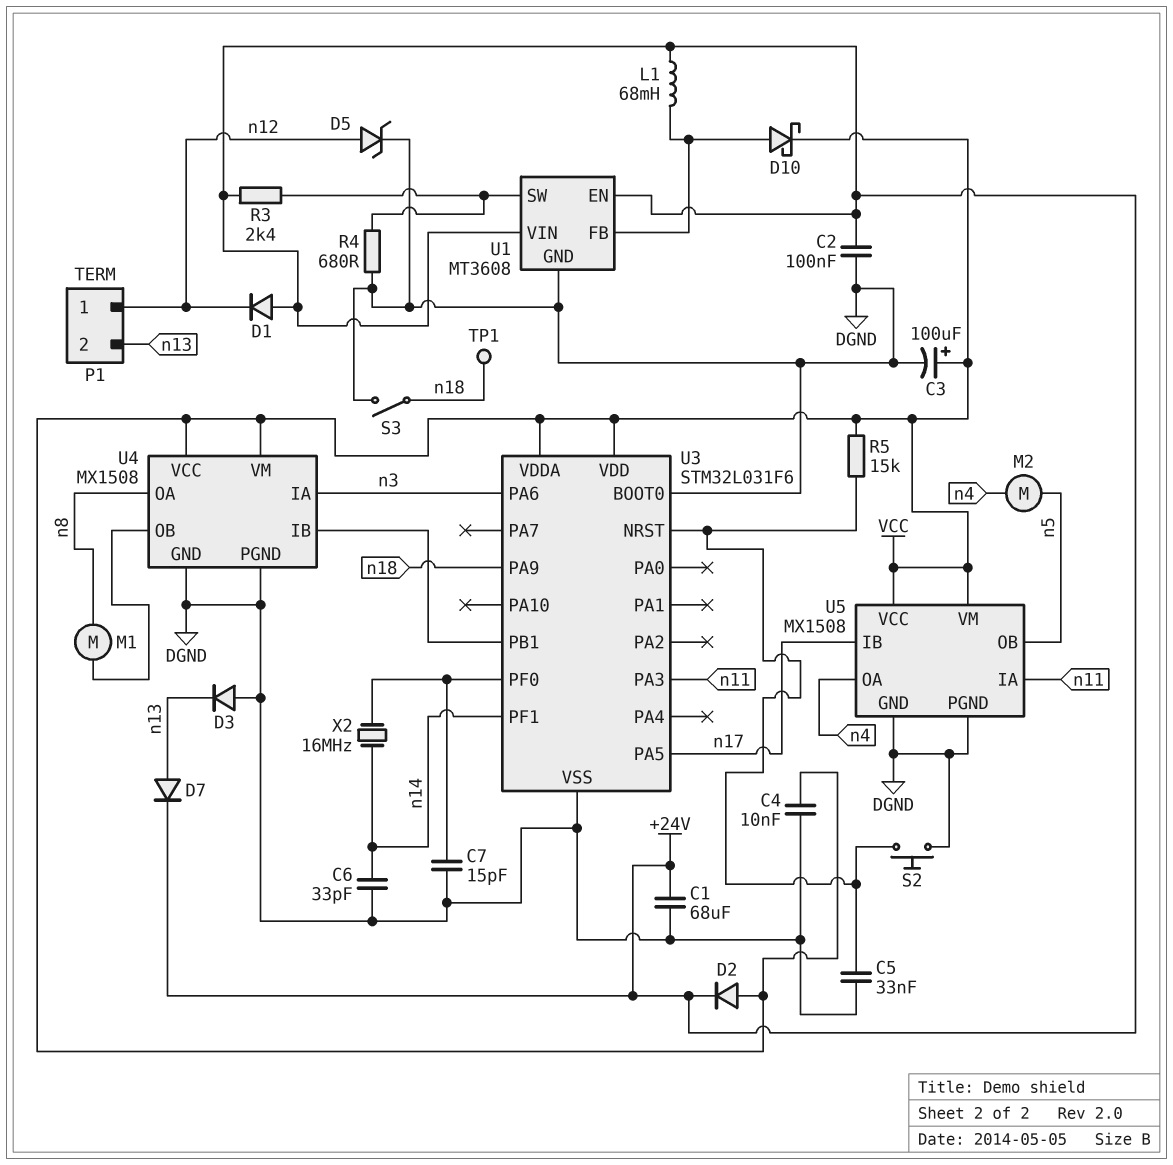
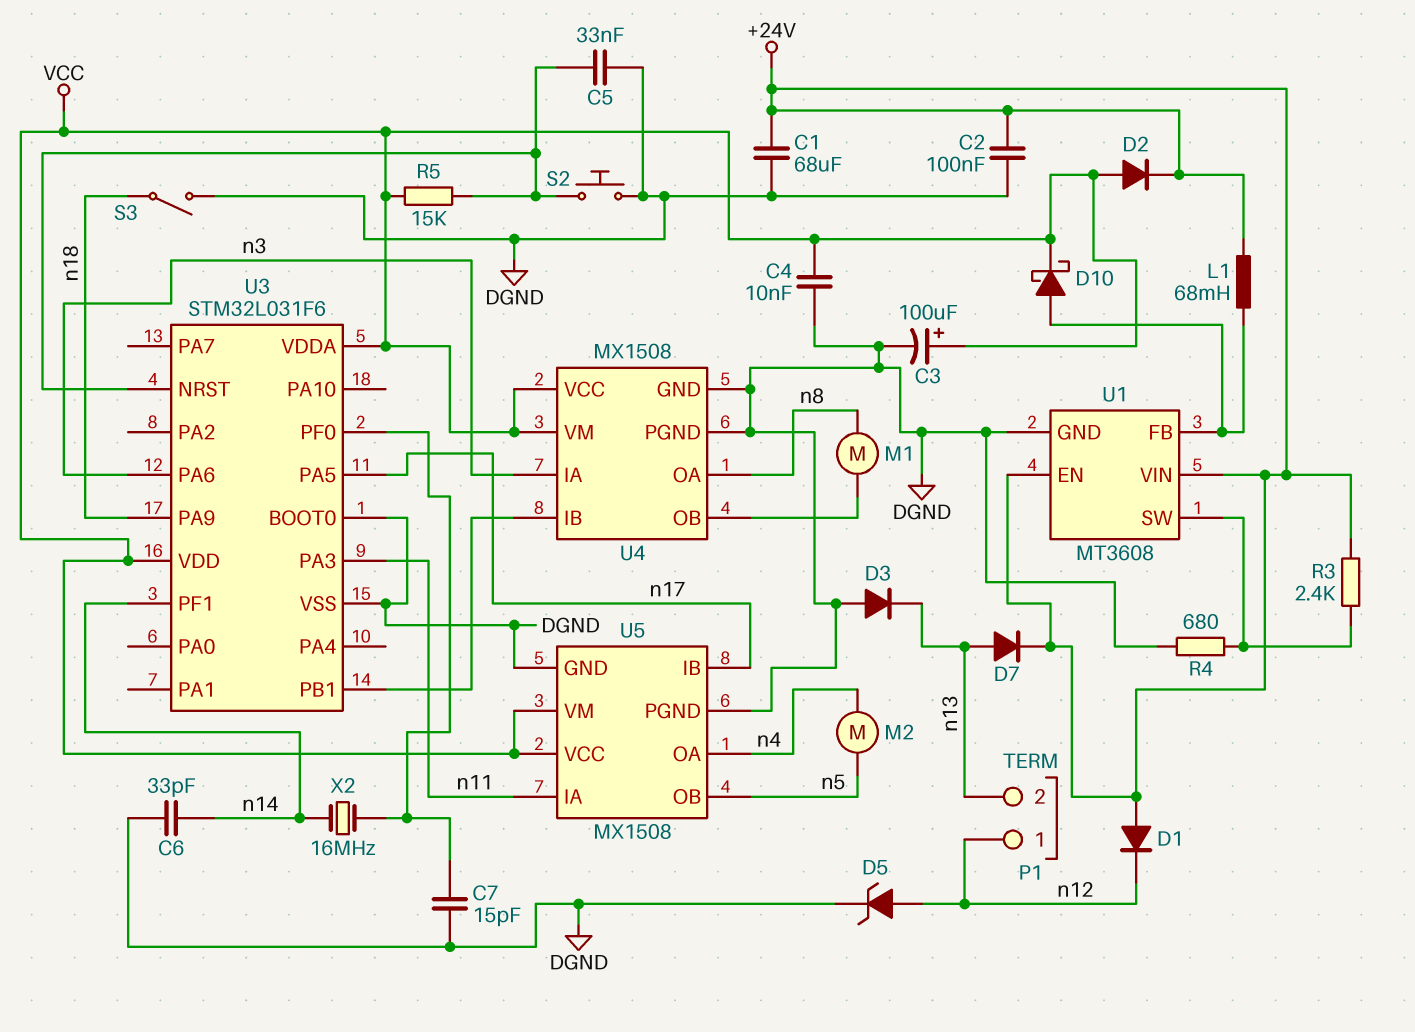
TP1: test point (n18) -> none

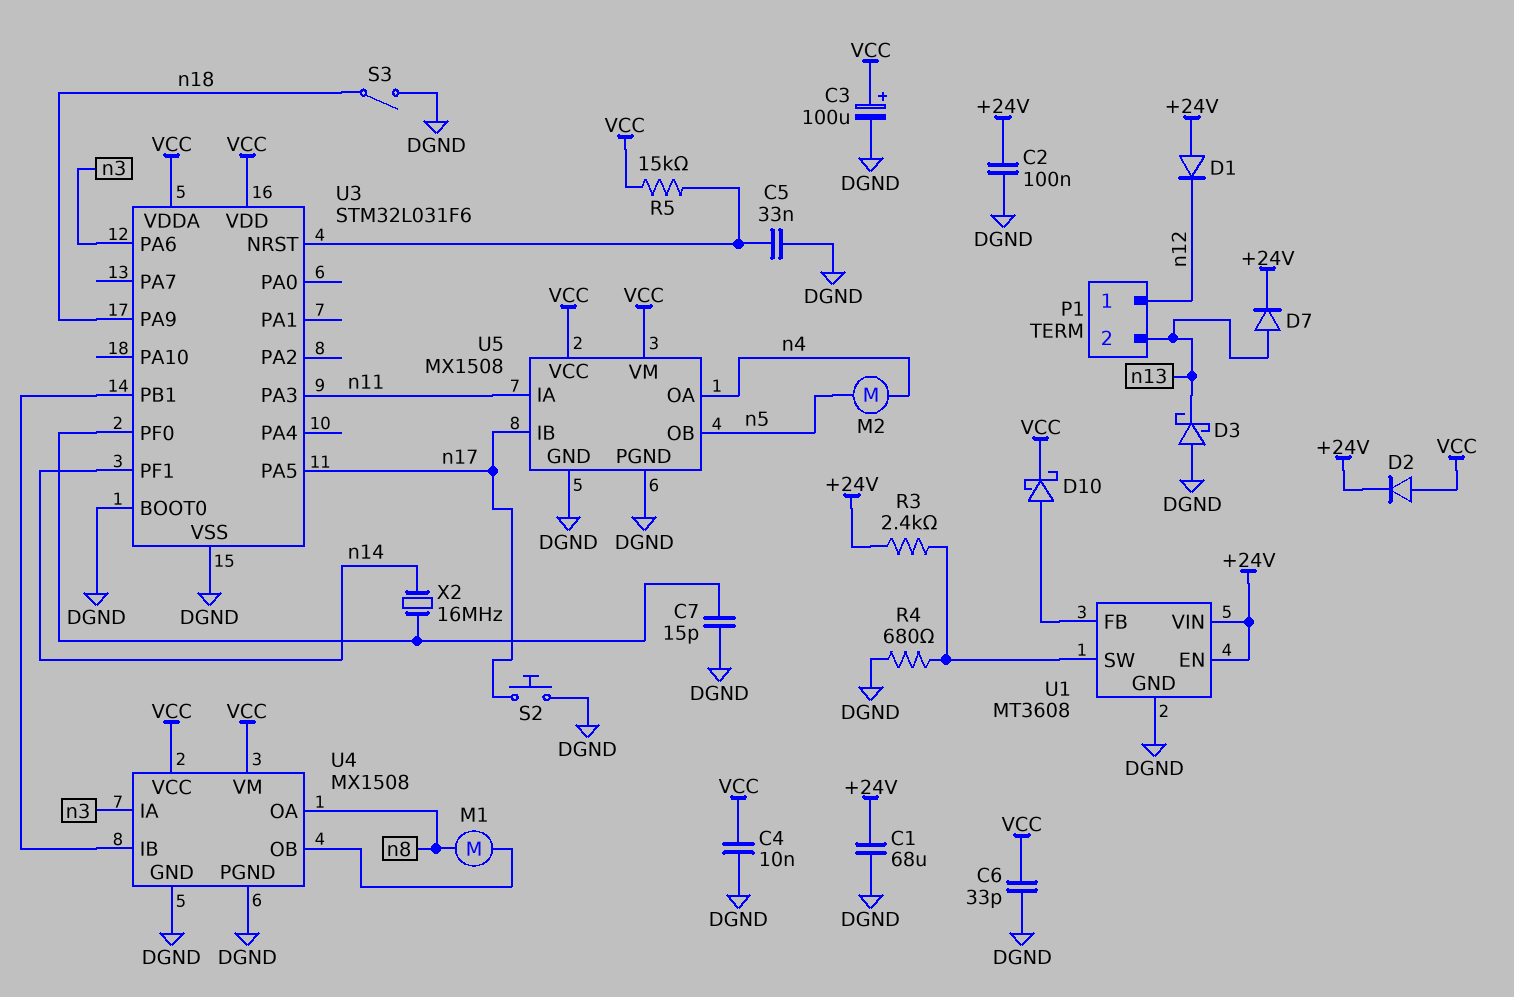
C6: 33pF (DGND, n14) -> 33pF (DGND, VCC)
D3: diode (A DGND, K n13) -> schottky (A DGND, K n13)
D5: zener (A n12, K DGND) -> none
L1: 68mH (+24V, U1/FB) -> none
S2: button (DGND, U3/NRST) -> button (DGND, n17)

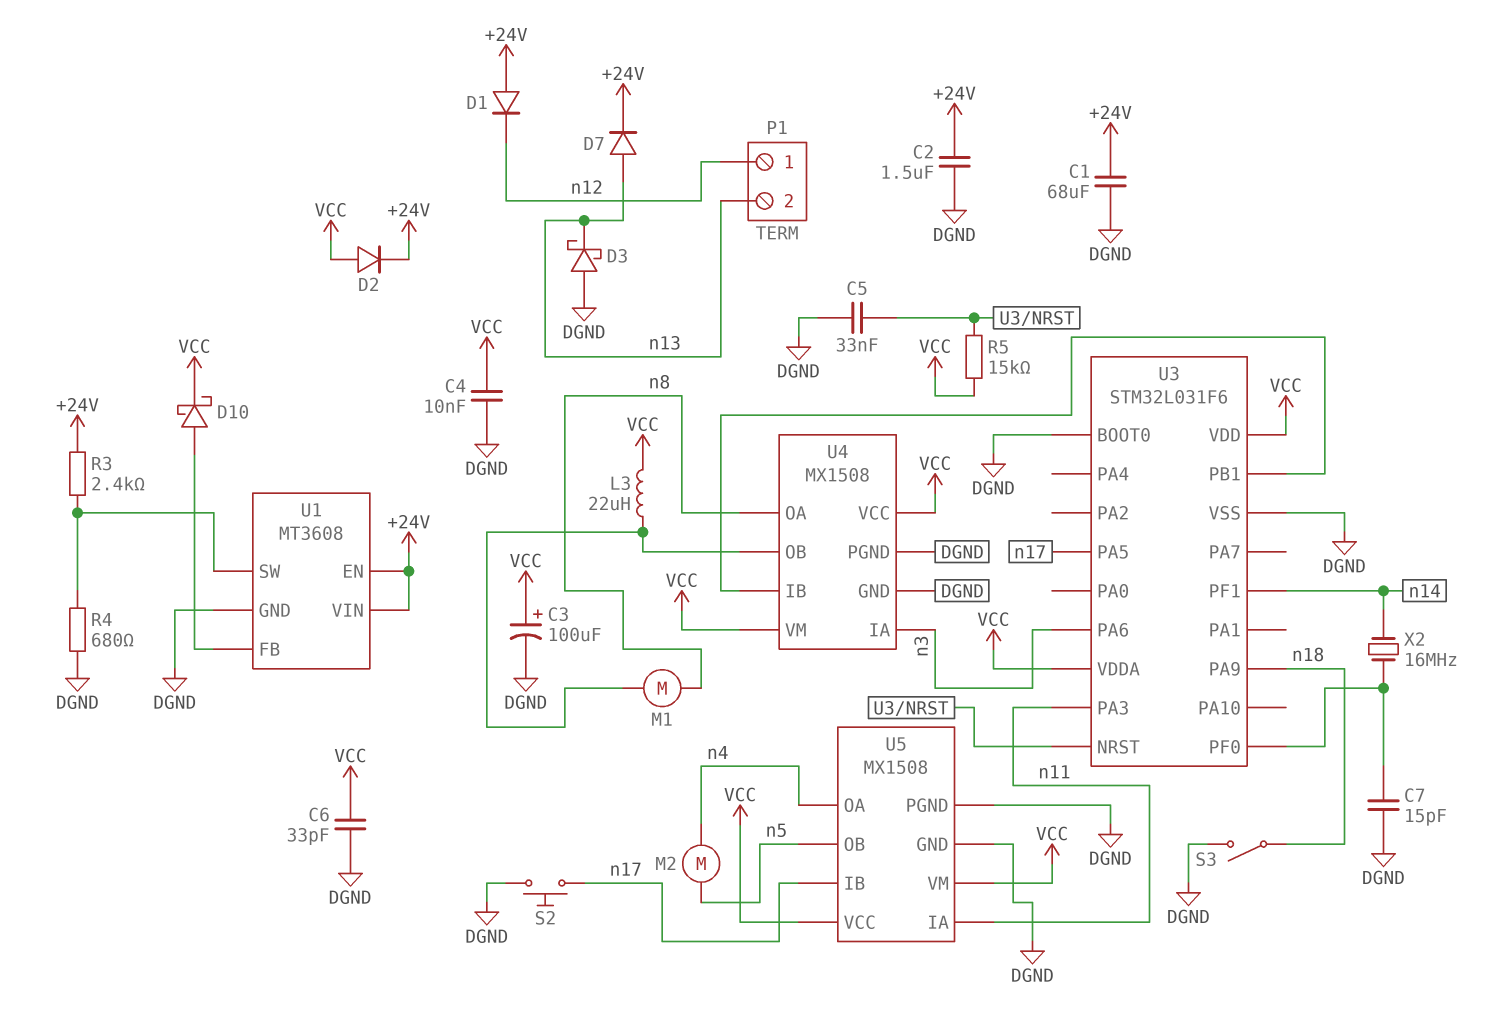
C2: 100nF (+24V, DGND) -> 1.5uF (+24V, DGND)
L3: none -> 22uH (U4/OB, VCC)

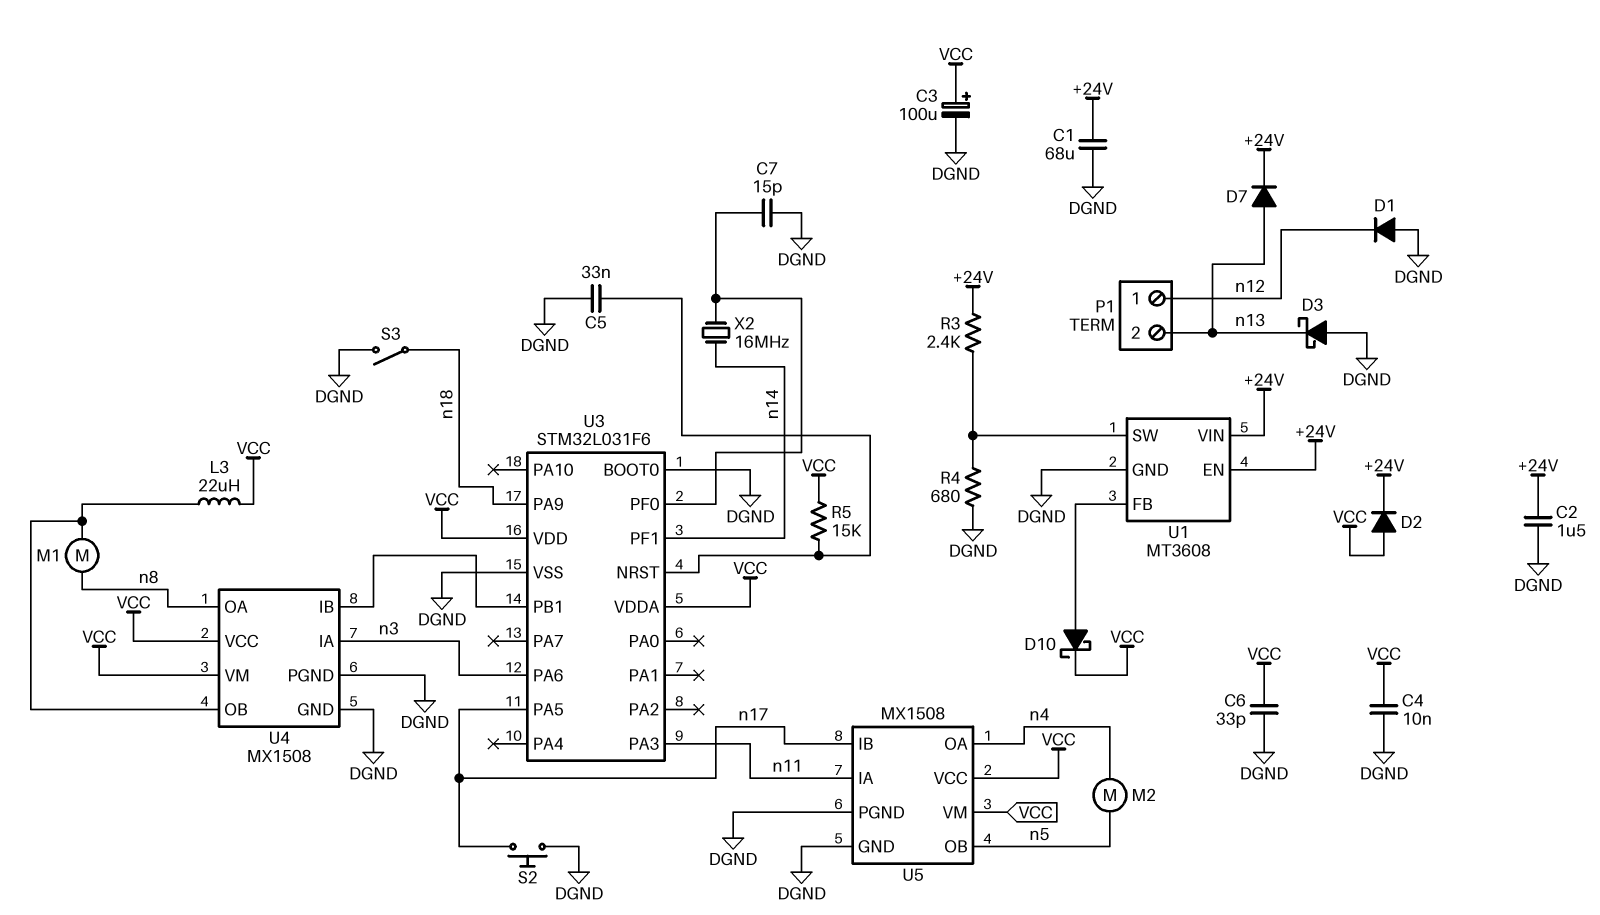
D1: diode (A +24V, K n12) -> diode (A DGND, K n12)

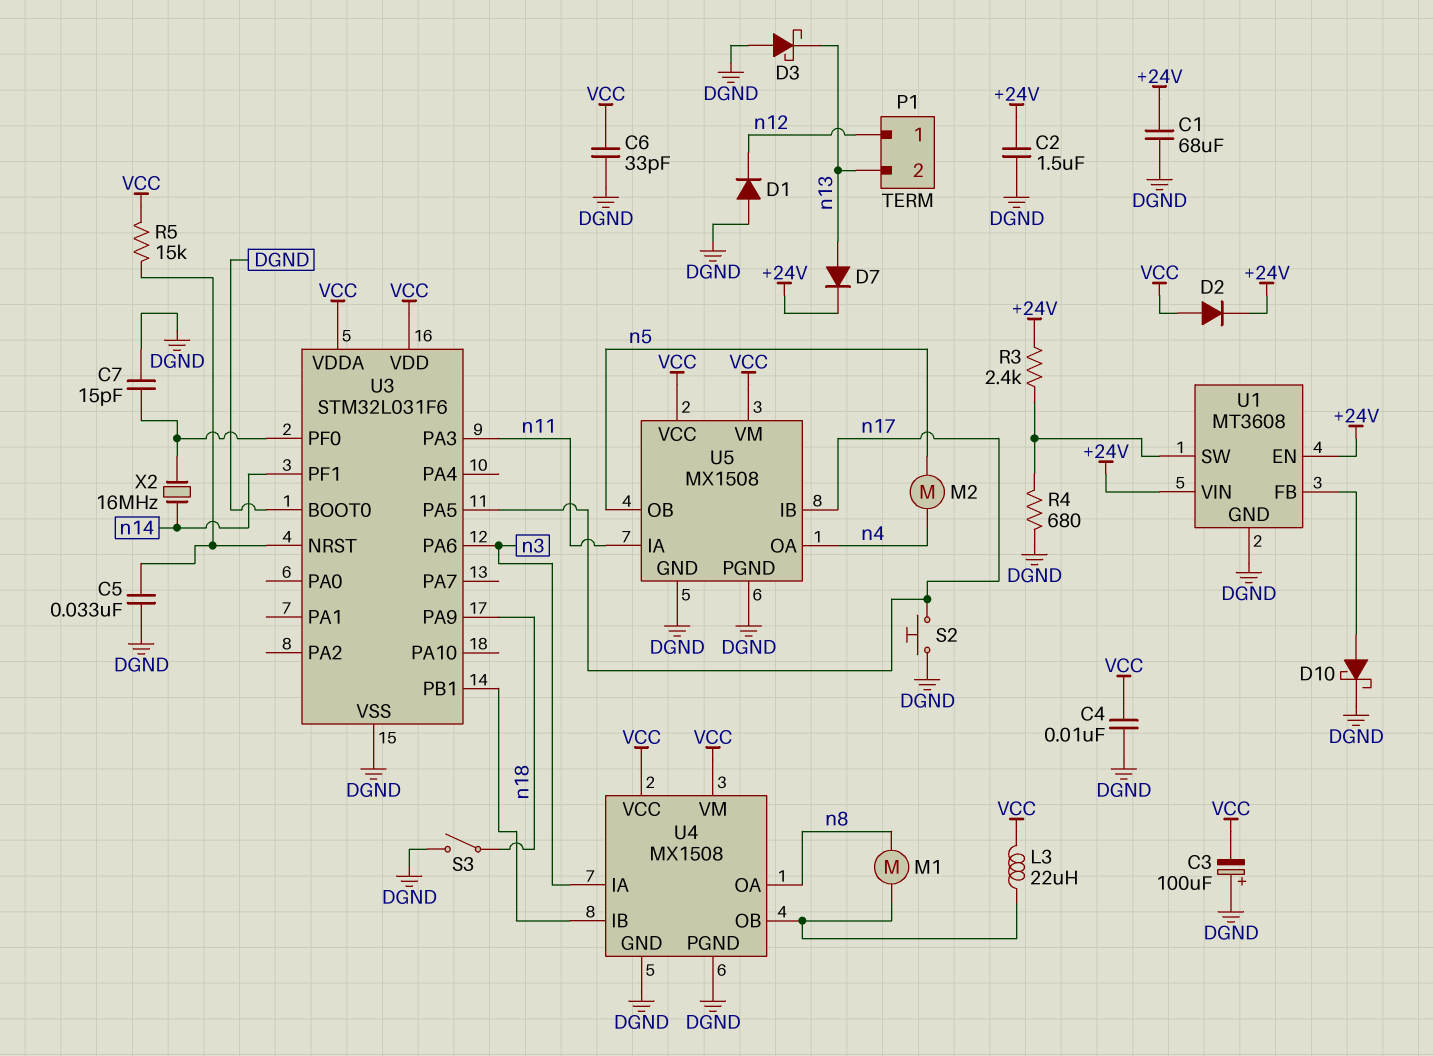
C3: 100uF (plus VCC, minus DGND) -> 100uF (plus DGND, minus VCC)
D10: schottky (A U1/FB, K VCC) -> schottky (A U1/FB, K DGND)

